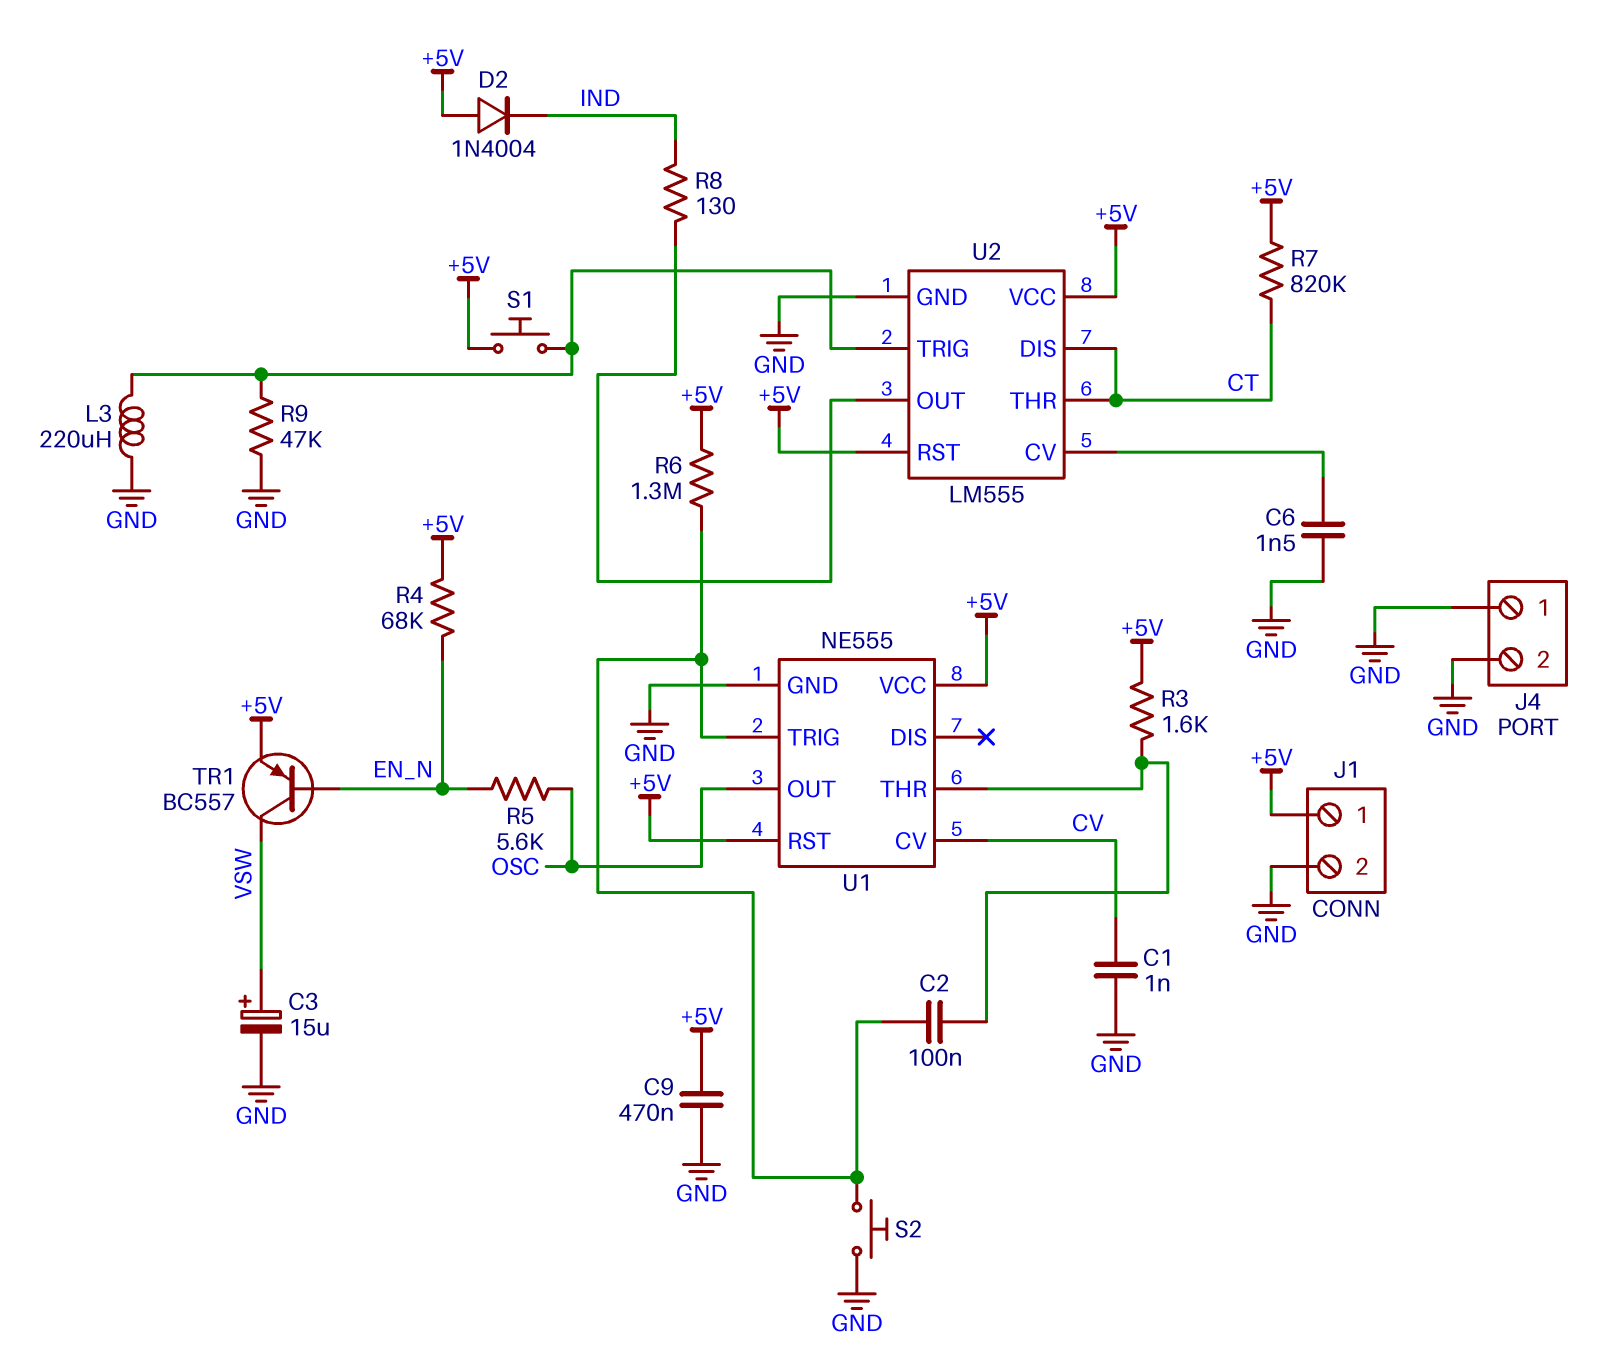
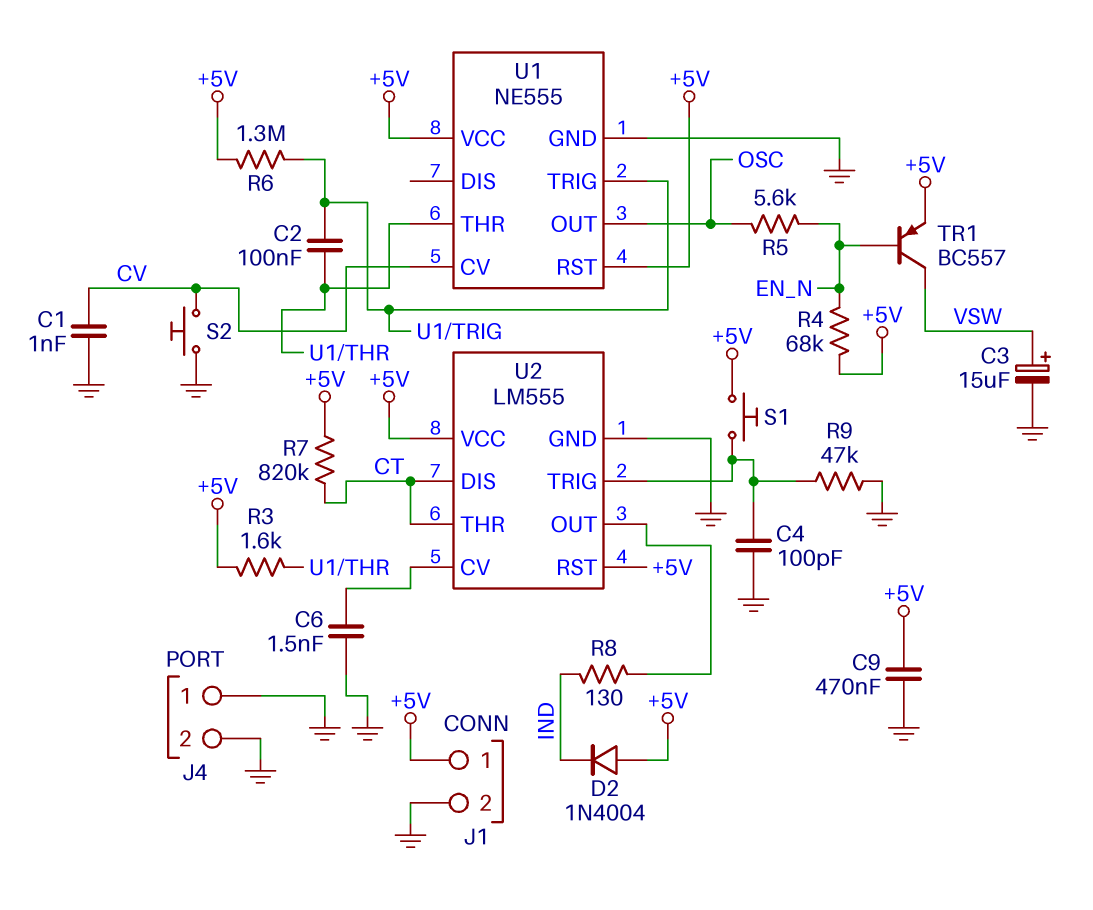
C4: none -> 100pF (GND, U2/TRIG)
L3: 220uH (GND, U2/TRIG) -> none
S2: button (GND, U1/TRIG) -> button (CV, GND)

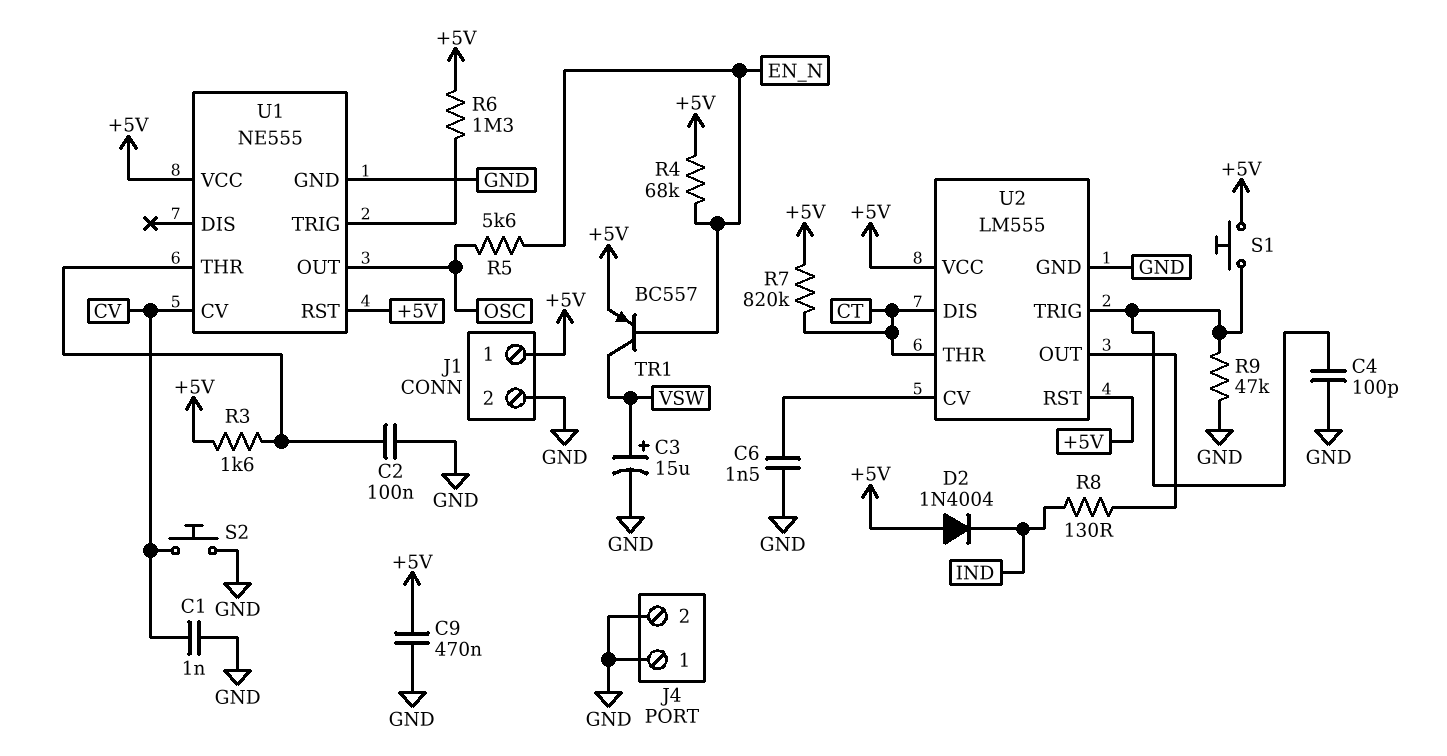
C2: 100nF (U1/THR, U1/TRIG) -> 100nF (GND, U1/THR)

